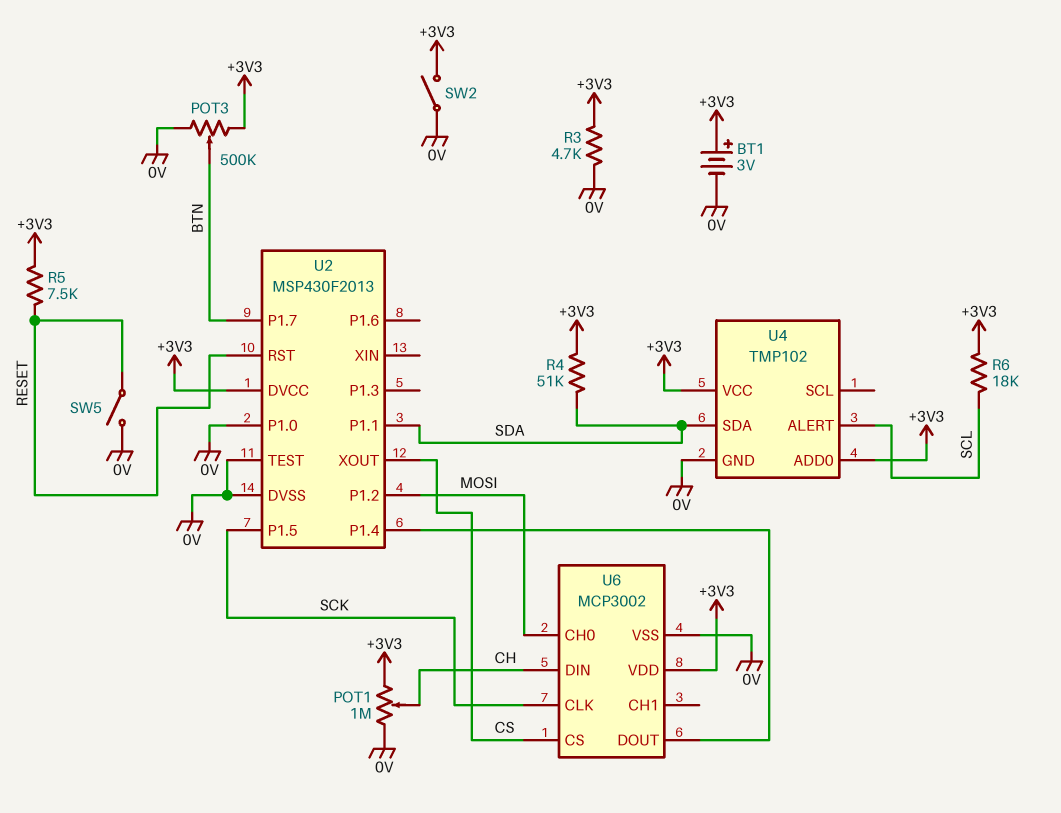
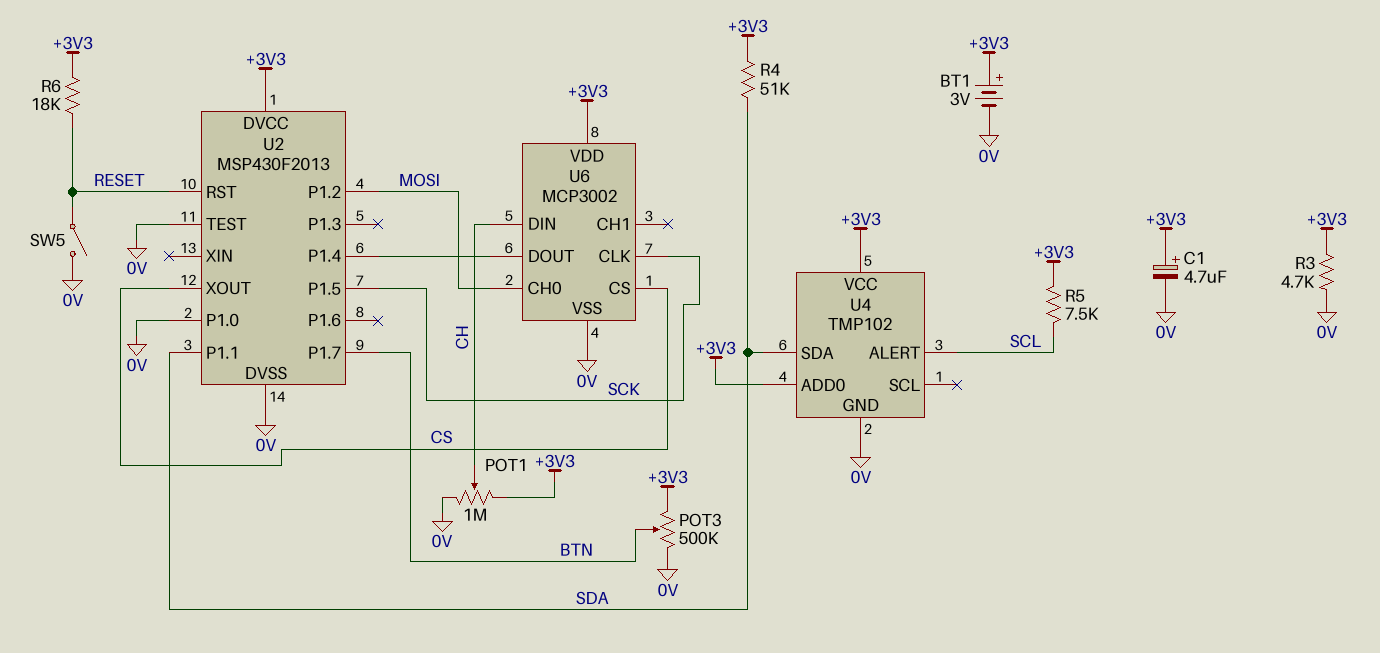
C1: none -> 4.7uF (plus +3V3, minus 0V)
R5: 7.5k (+3V3, RESET) -> 7.5k (+3V3, SCL)
R6: 18k (+3V3, SCL) -> 18k (+3V3, RESET)
SW2: switch (+3V3, 0V) -> none

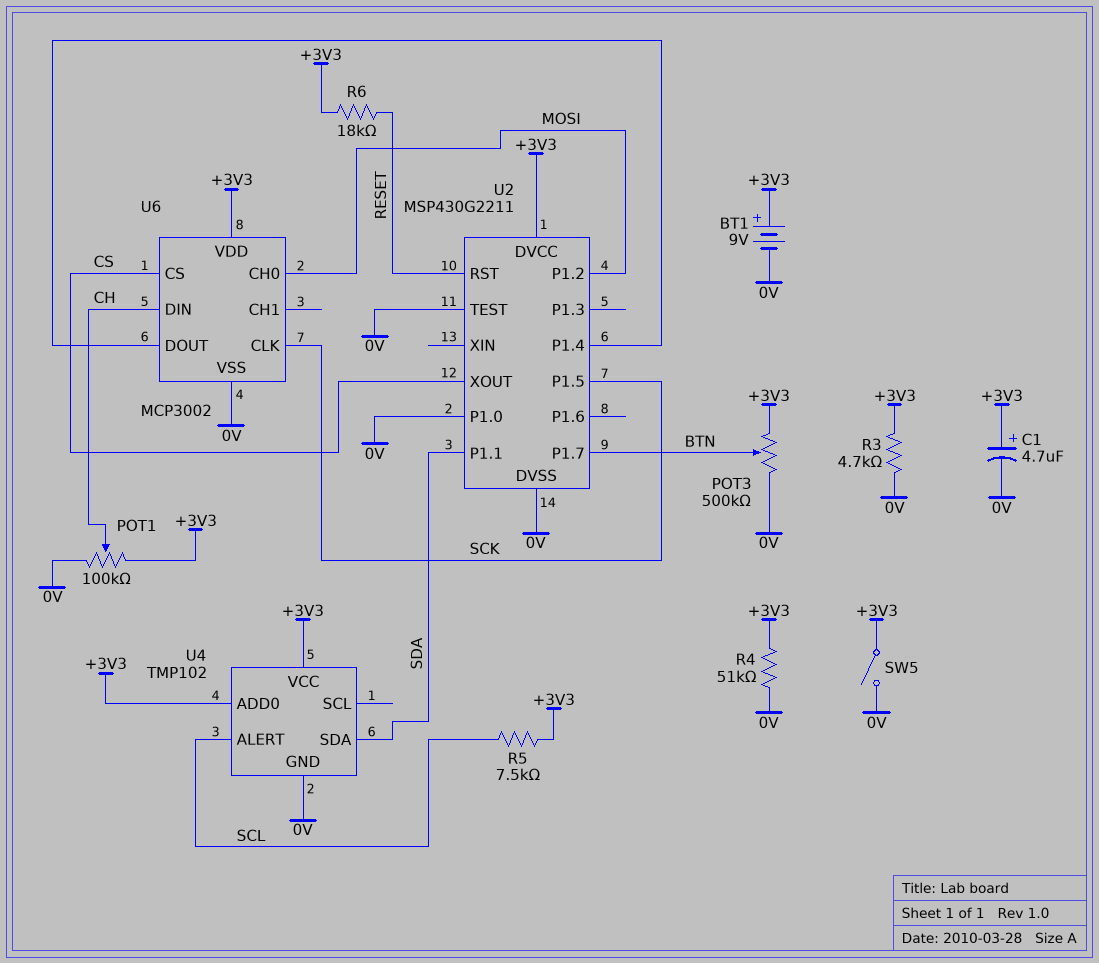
BT1: 3V (plus +3V3, minus 0V) -> 9V (plus +3V3, minus 0V)
POT1: 1M (+3V3, 0V, wiper CH) -> 100k (+3V3, 0V, wiper CH)
R4: 51k (+3V3, SDA) -> 51k (+3V3, 0V)
SW5: switch (0V, RESET) -> switch (+3V3, 0V)
U2: MSP430F2013 -> MSP430G2211

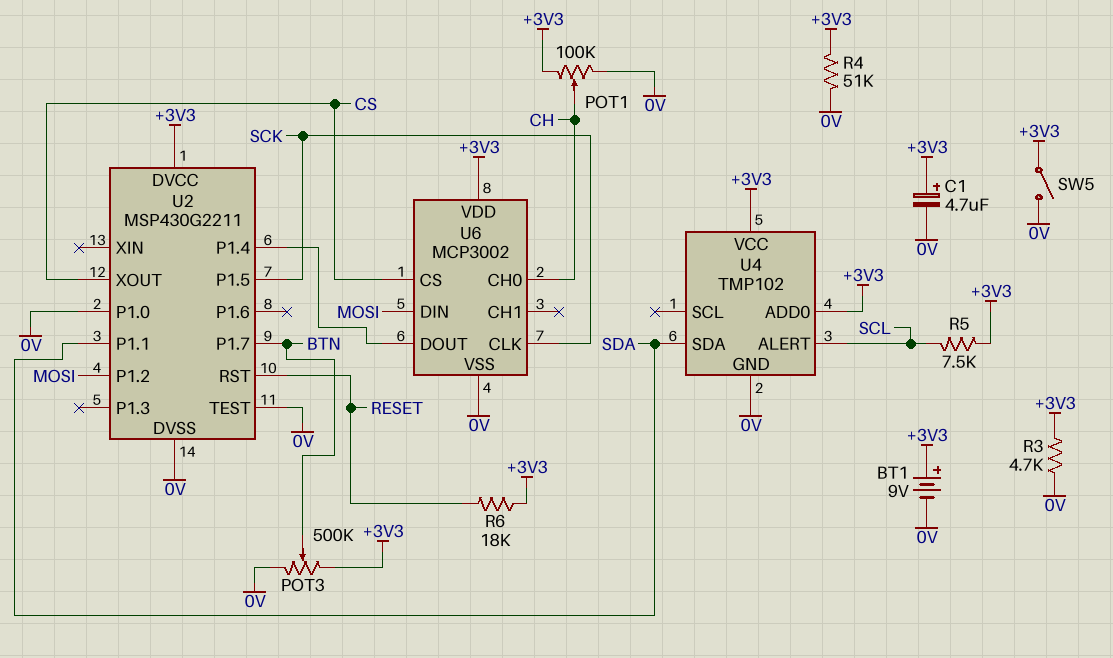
U6 pin CH0: MOSI -> CH
U6 pin DIN: CH -> MOSI

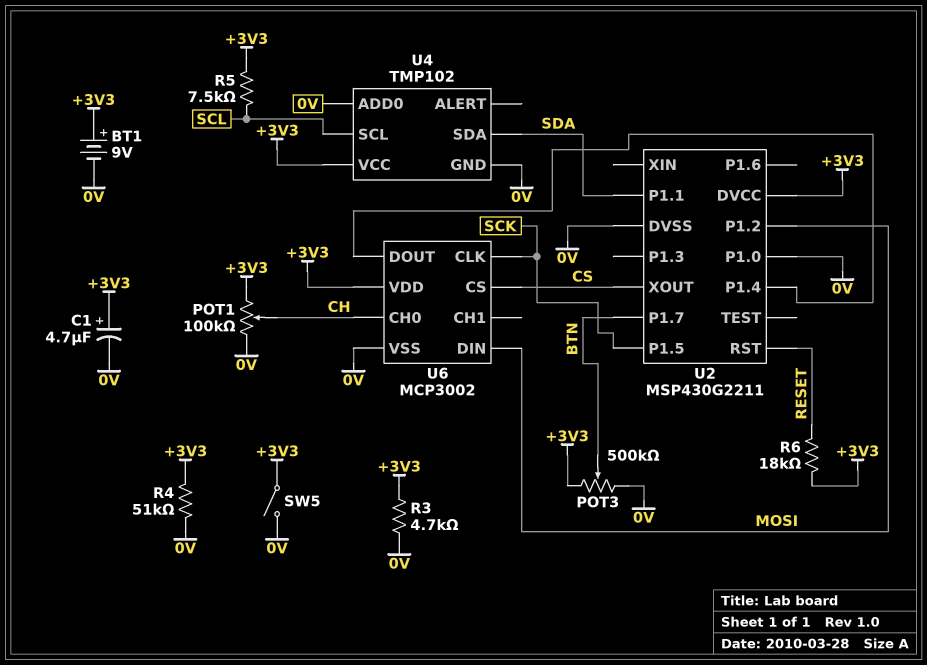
U2 pin TEST: 0V -> none
U4 pin ADD0: +3V3 -> 0V
U4 pin ALERT: SCL -> none
U4 pin SCL: none -> SCL

